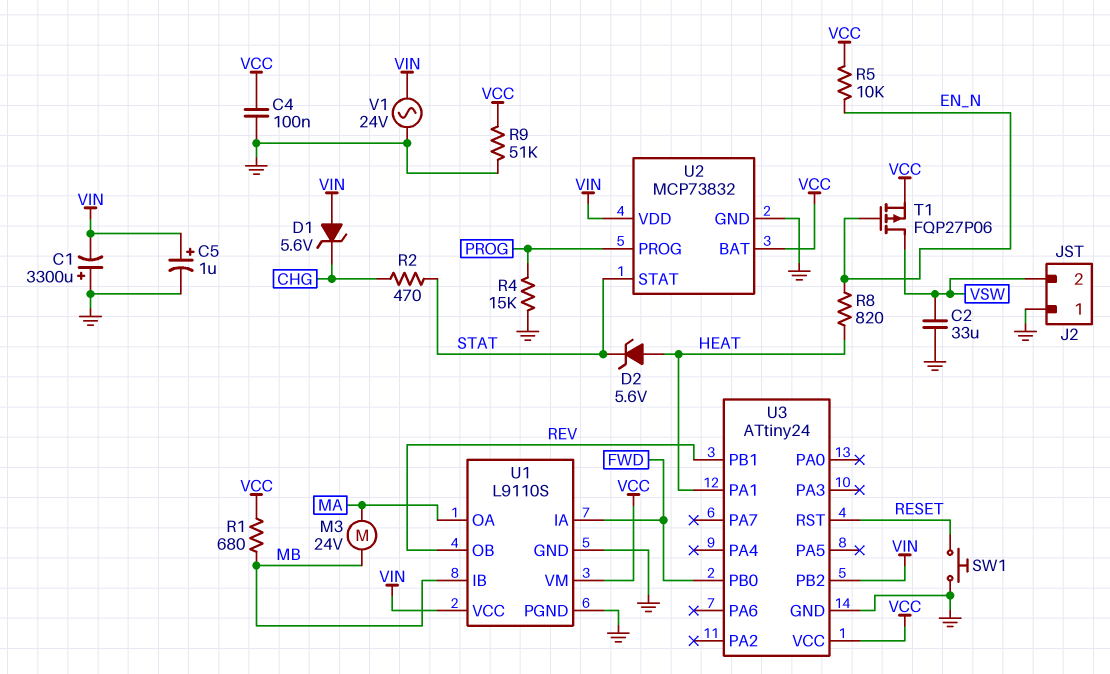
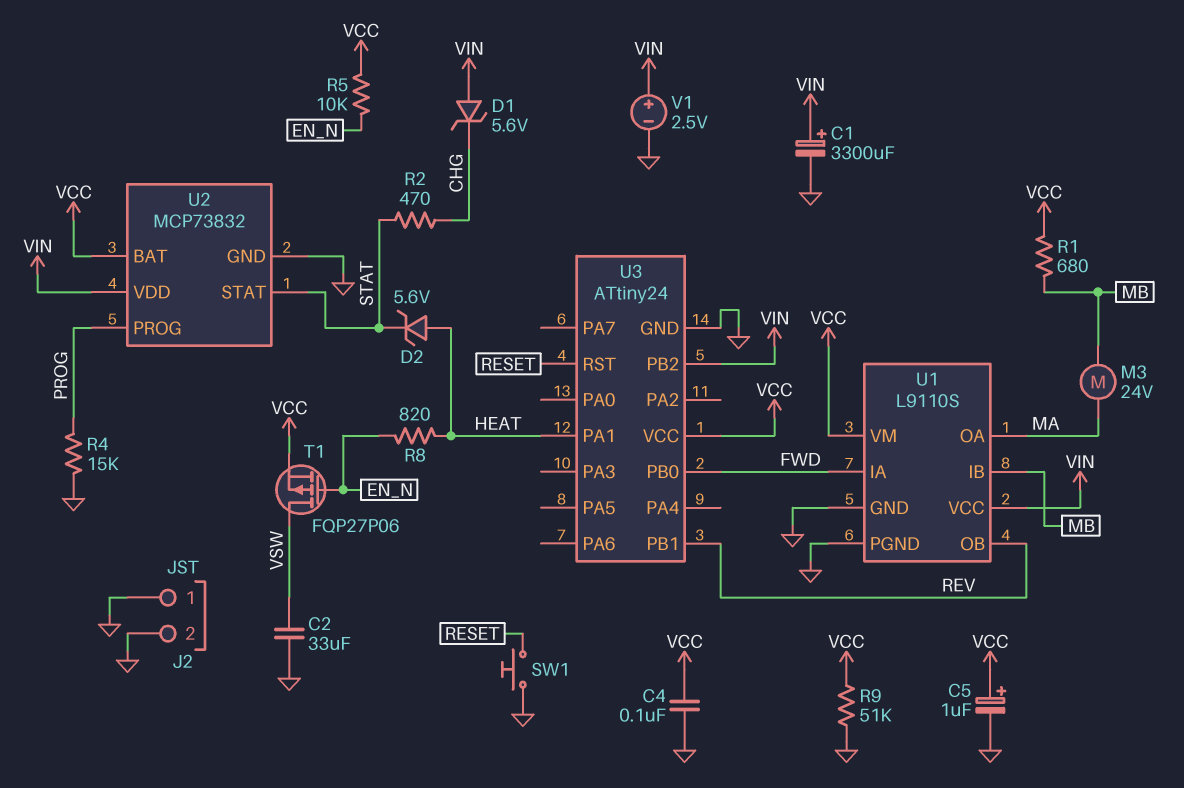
C1: 3300uF (plus GND, minus VIN) -> 3300uF (plus VIN, minus GND)
C5: 1uF (plus VIN, minus GND) -> 1uF (plus VCC, minus GND)
J2 pin 2: VSW -> GND
V1: AC 24V (GND, VIN) -> 2.5V (plus VIN, minus GND)

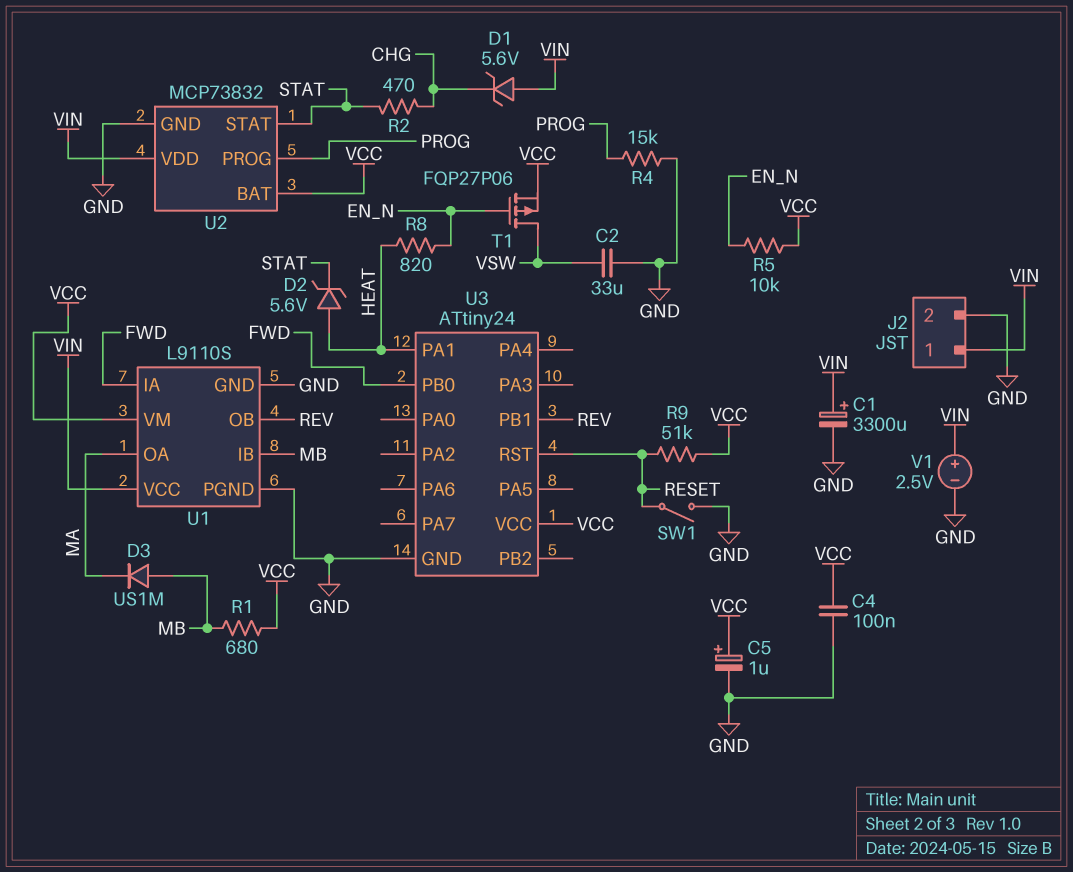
D3: none -> diode US1M (A MB, K MA)
J2 pin 1: GND -> VIN
M3: motor 24V (MA, MB) -> none
R9: 51k (GND, VCC) -> 51k (RESET, VCC)
SW1: button (GND, RESET) -> switch (GND, RESET)
U3 pin PB2: VIN -> none

